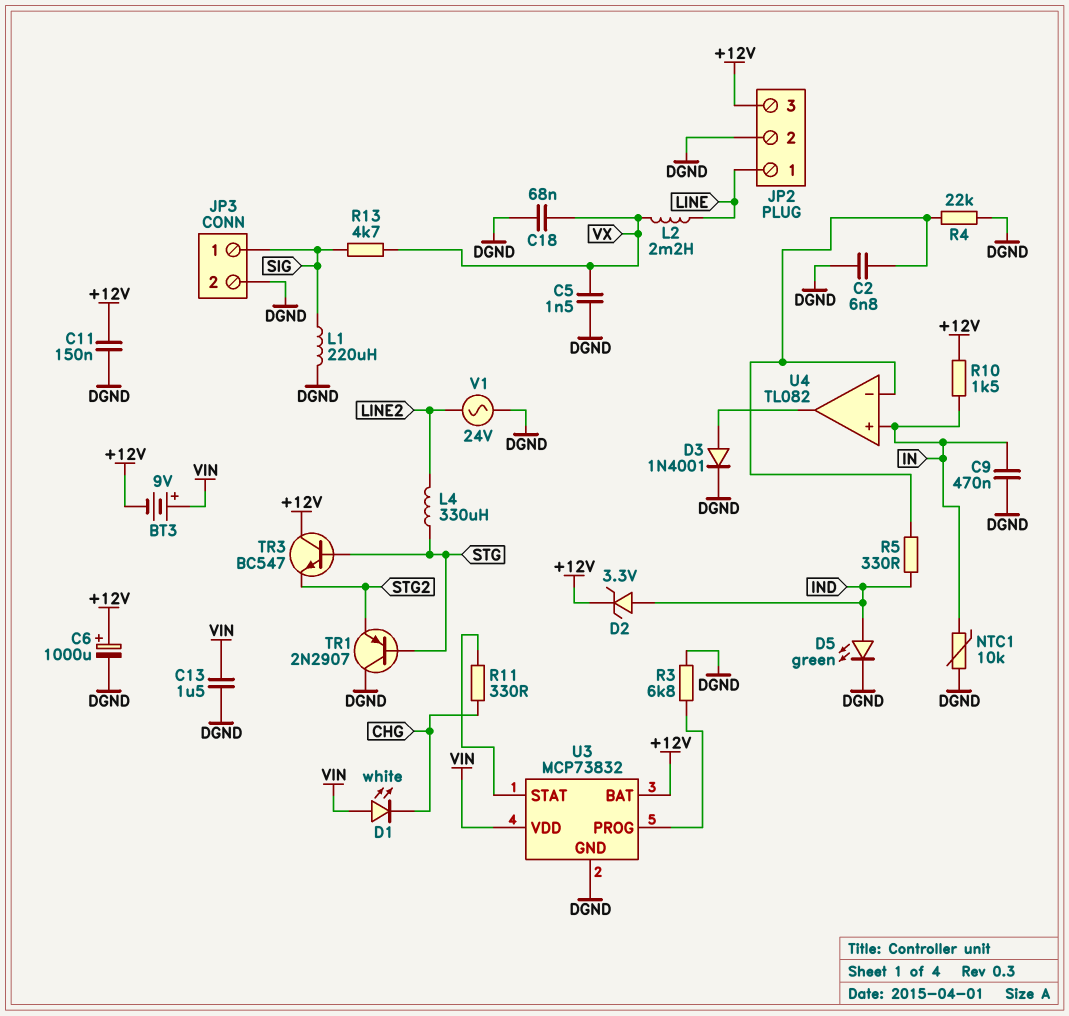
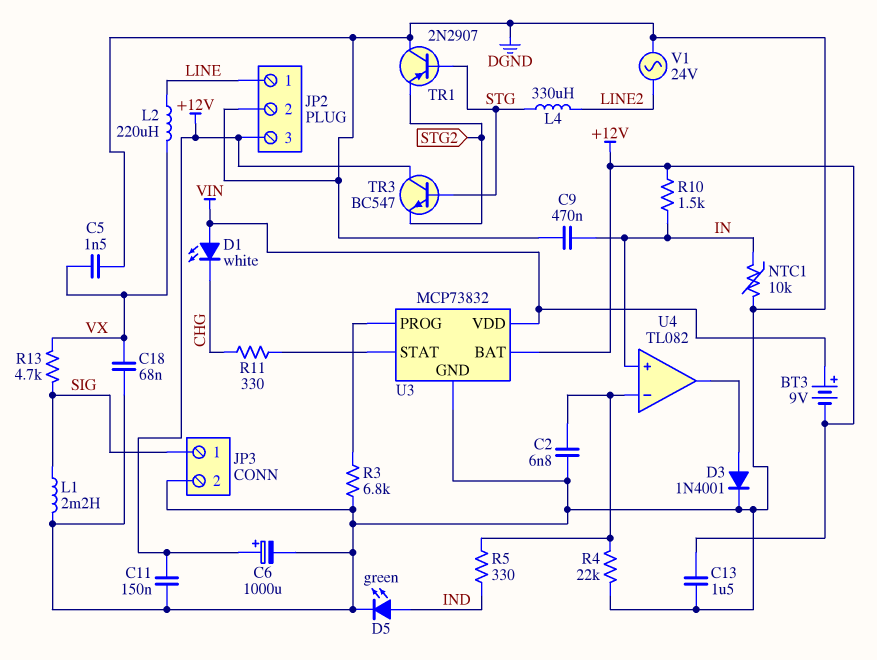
C13: 1.5uF (DGND, VIN) -> 1.5uF (+12V, DGND)
D2: zener 3.3V (A IND, K +12V) -> none
L1: 220uH (DGND, SIG) -> 2.2mH (DGND, SIG)
L2: 2.2mH (LINE, VX) -> 220uH (LINE, VX)

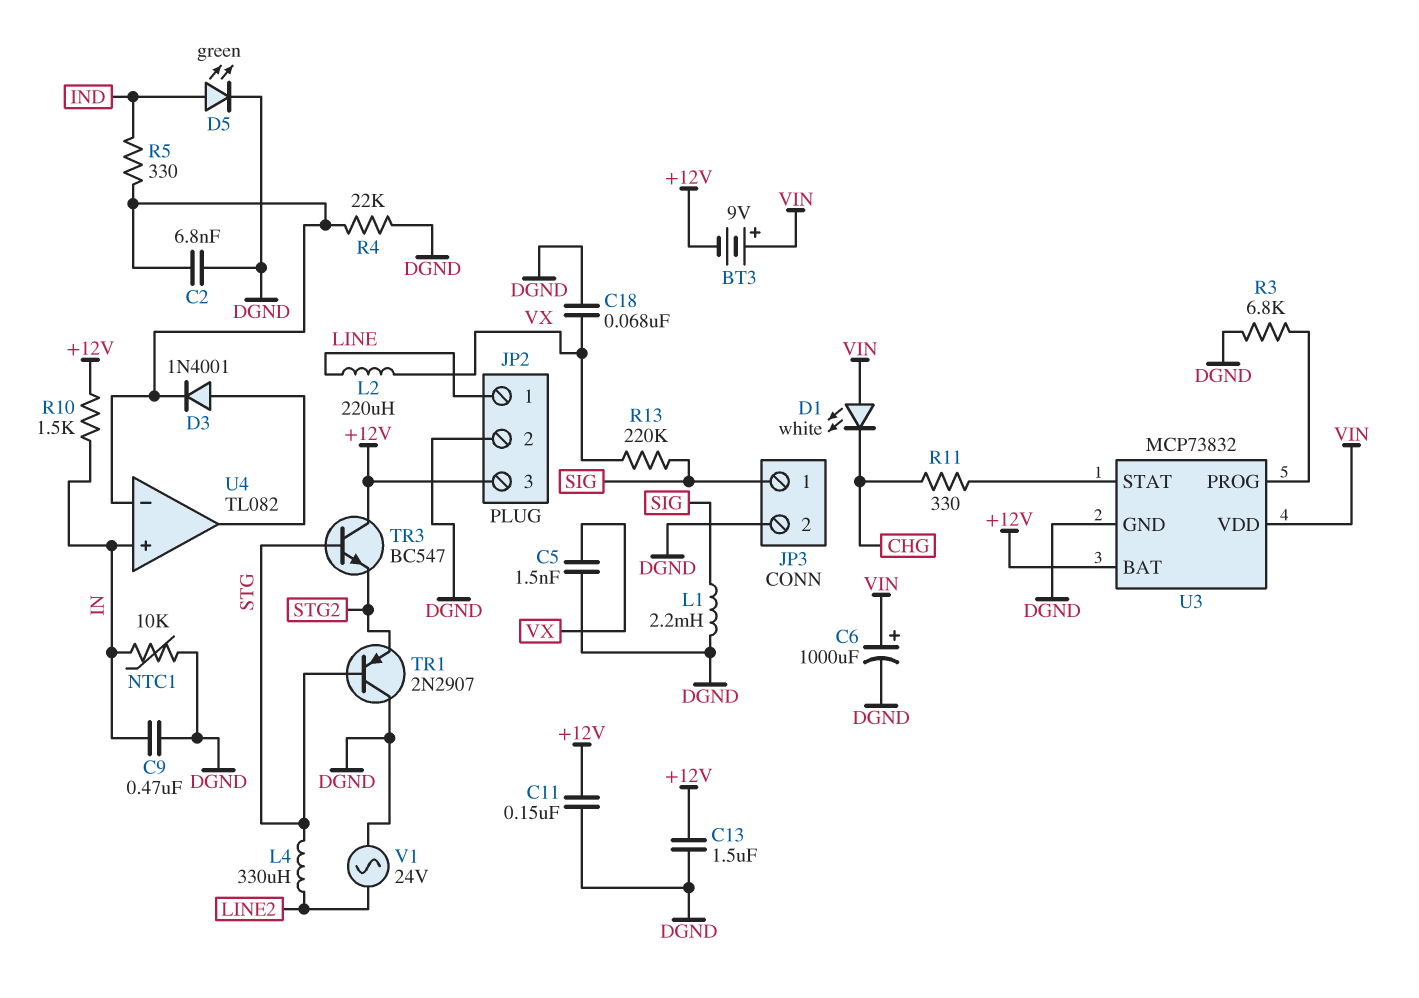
C6: 1000uF (plus +12V, minus DGND) -> 1000uF (plus VIN, minus DGND)
D3: diode 1N4001 (A U4/out, K DGND) -> diode 1N4001 (A U4/out, K U4/in-)
R13: 4.7k (SIG, VX) -> 220k (SIG, VX)

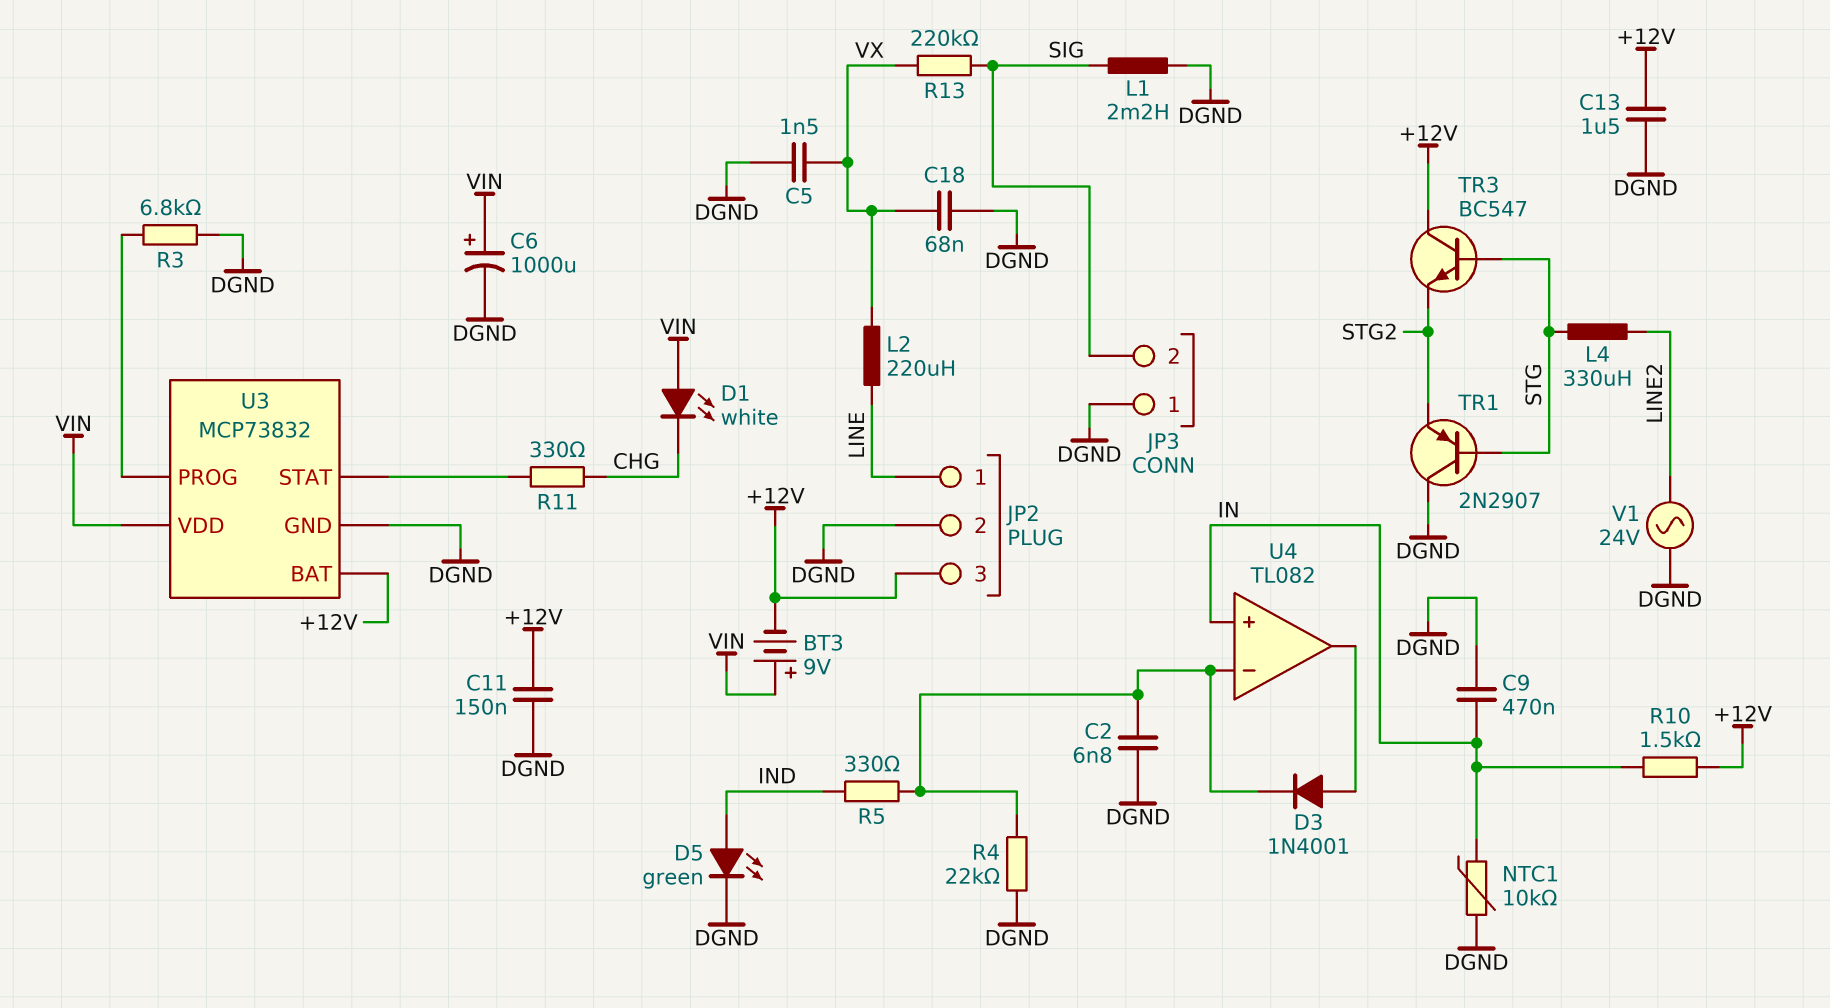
JP3 pin 1: SIG -> DGND
JP3 pin 2: DGND -> SIG

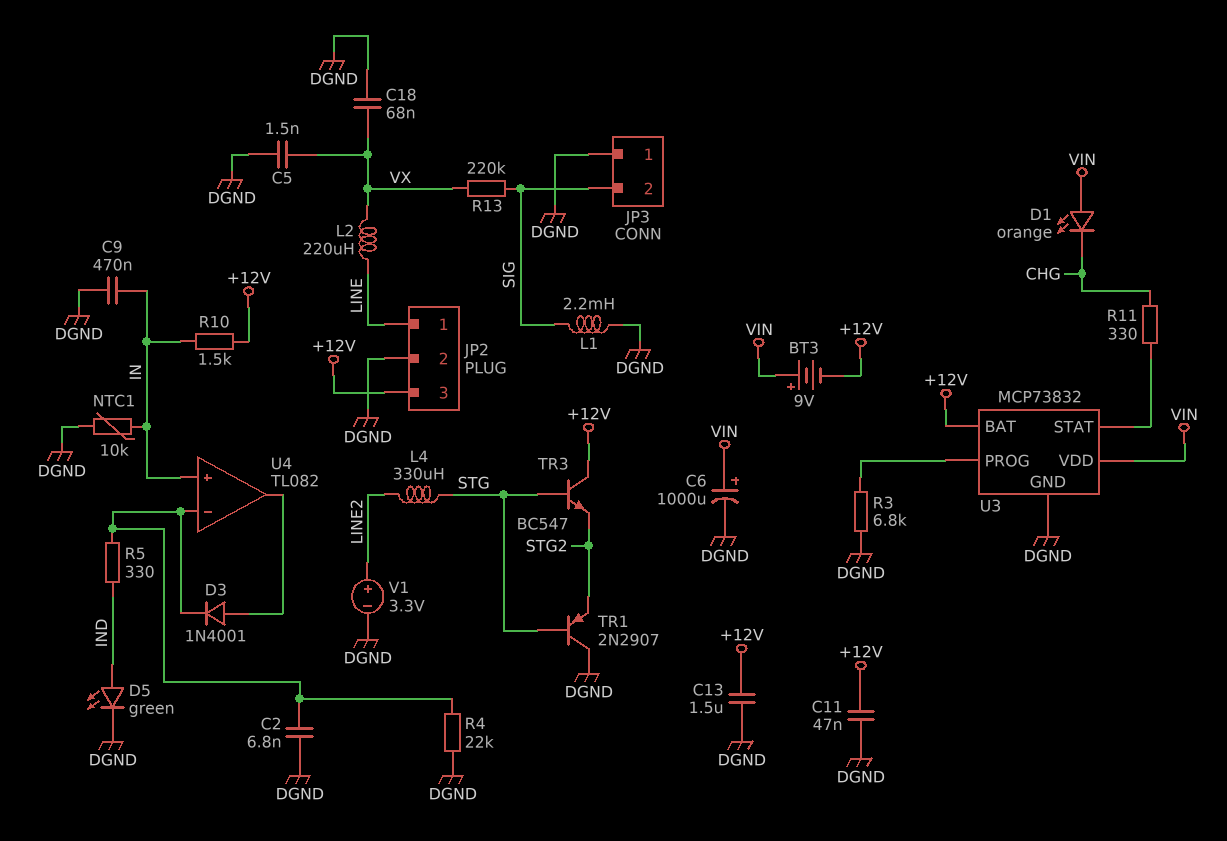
C11: 150nF (+12V, DGND) -> 47nF (+12V, DGND)
D1: LED white (A VIN, K CHG) -> LED orange (A VIN, K CHG)
V1: AC 24V (DGND, LINE2) -> 3.3V (plus LINE2, minus DGND)

